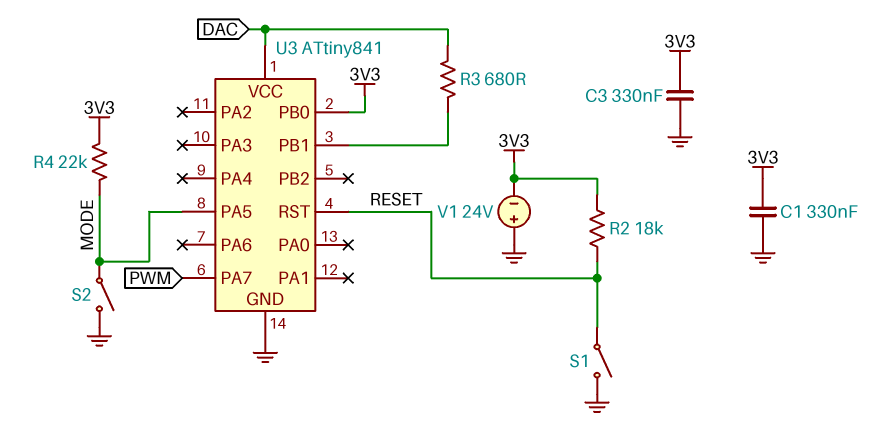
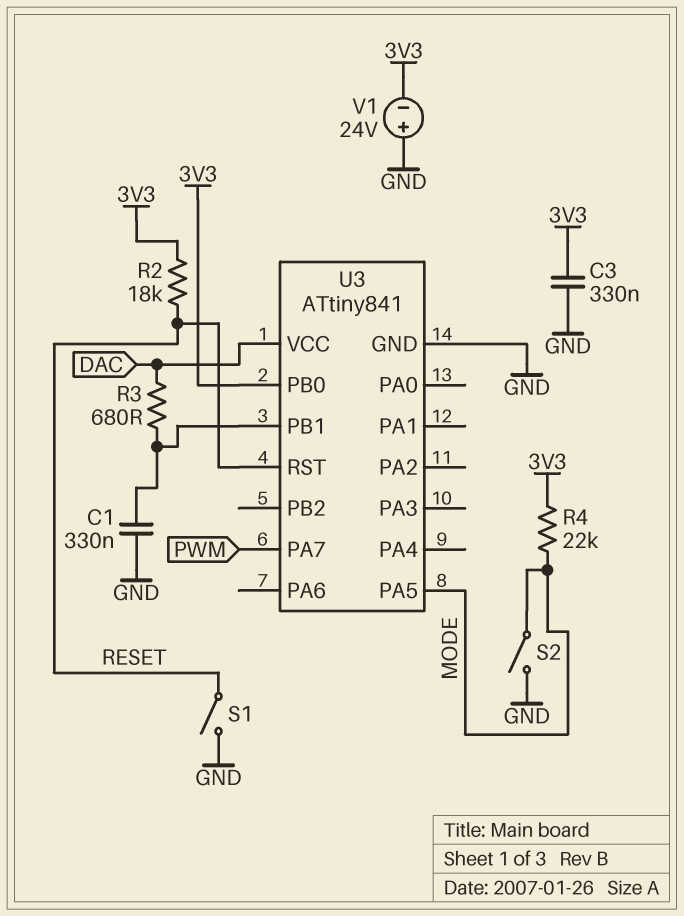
C1: 330nF (3V3, GND) -> 330nF (GND, U3/PB1)

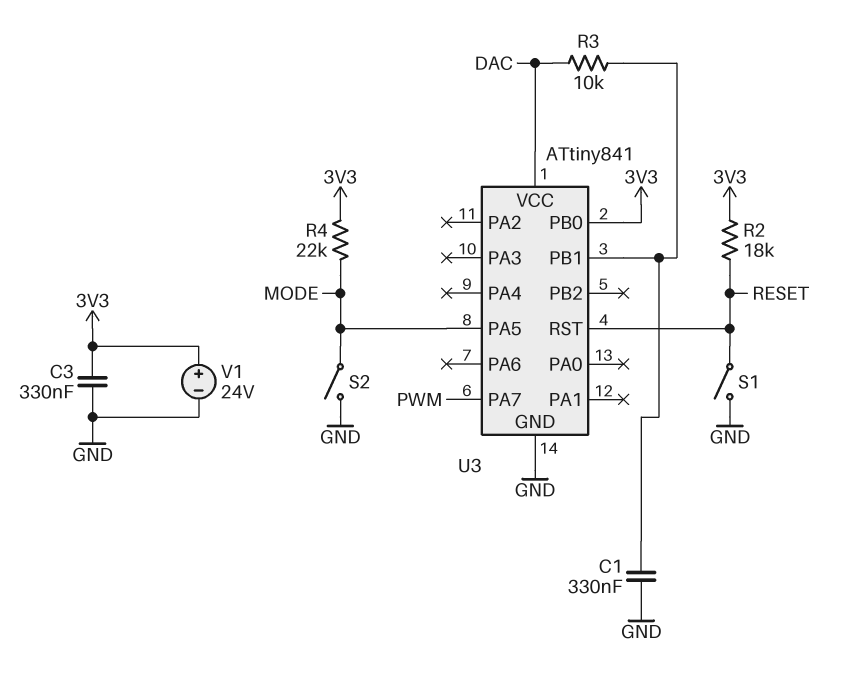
R3: 680 (DAC, U3/PB1) -> 10k (DAC, U3/PB1)
V1: 24V (plus GND, minus 3V3) -> 24V (plus 3V3, minus GND)

